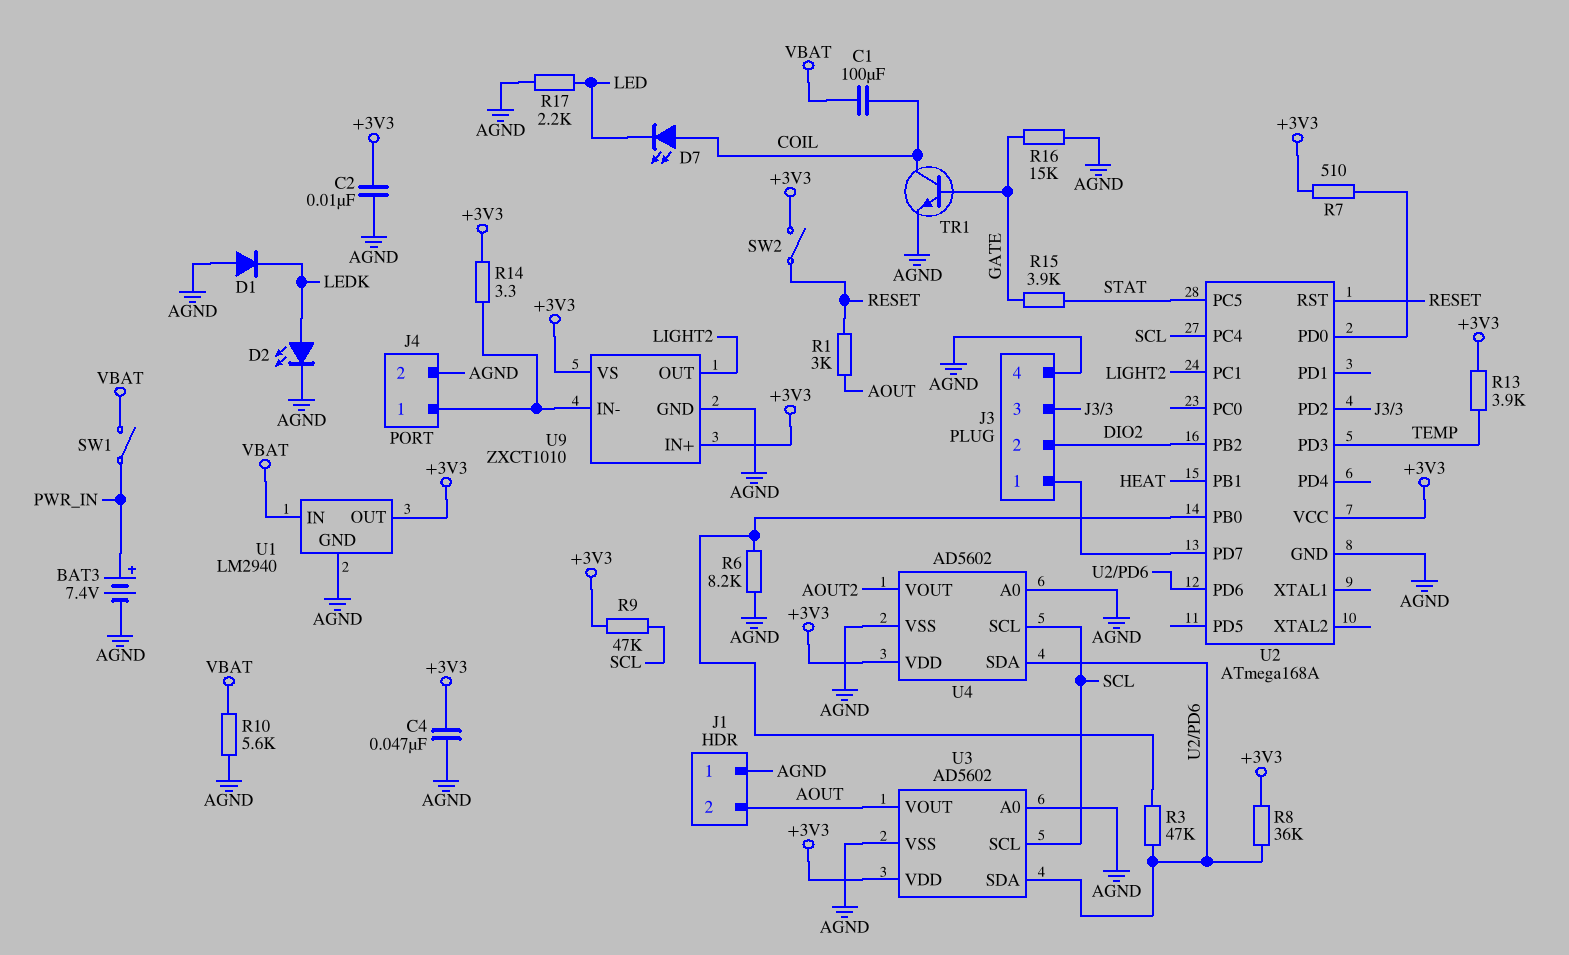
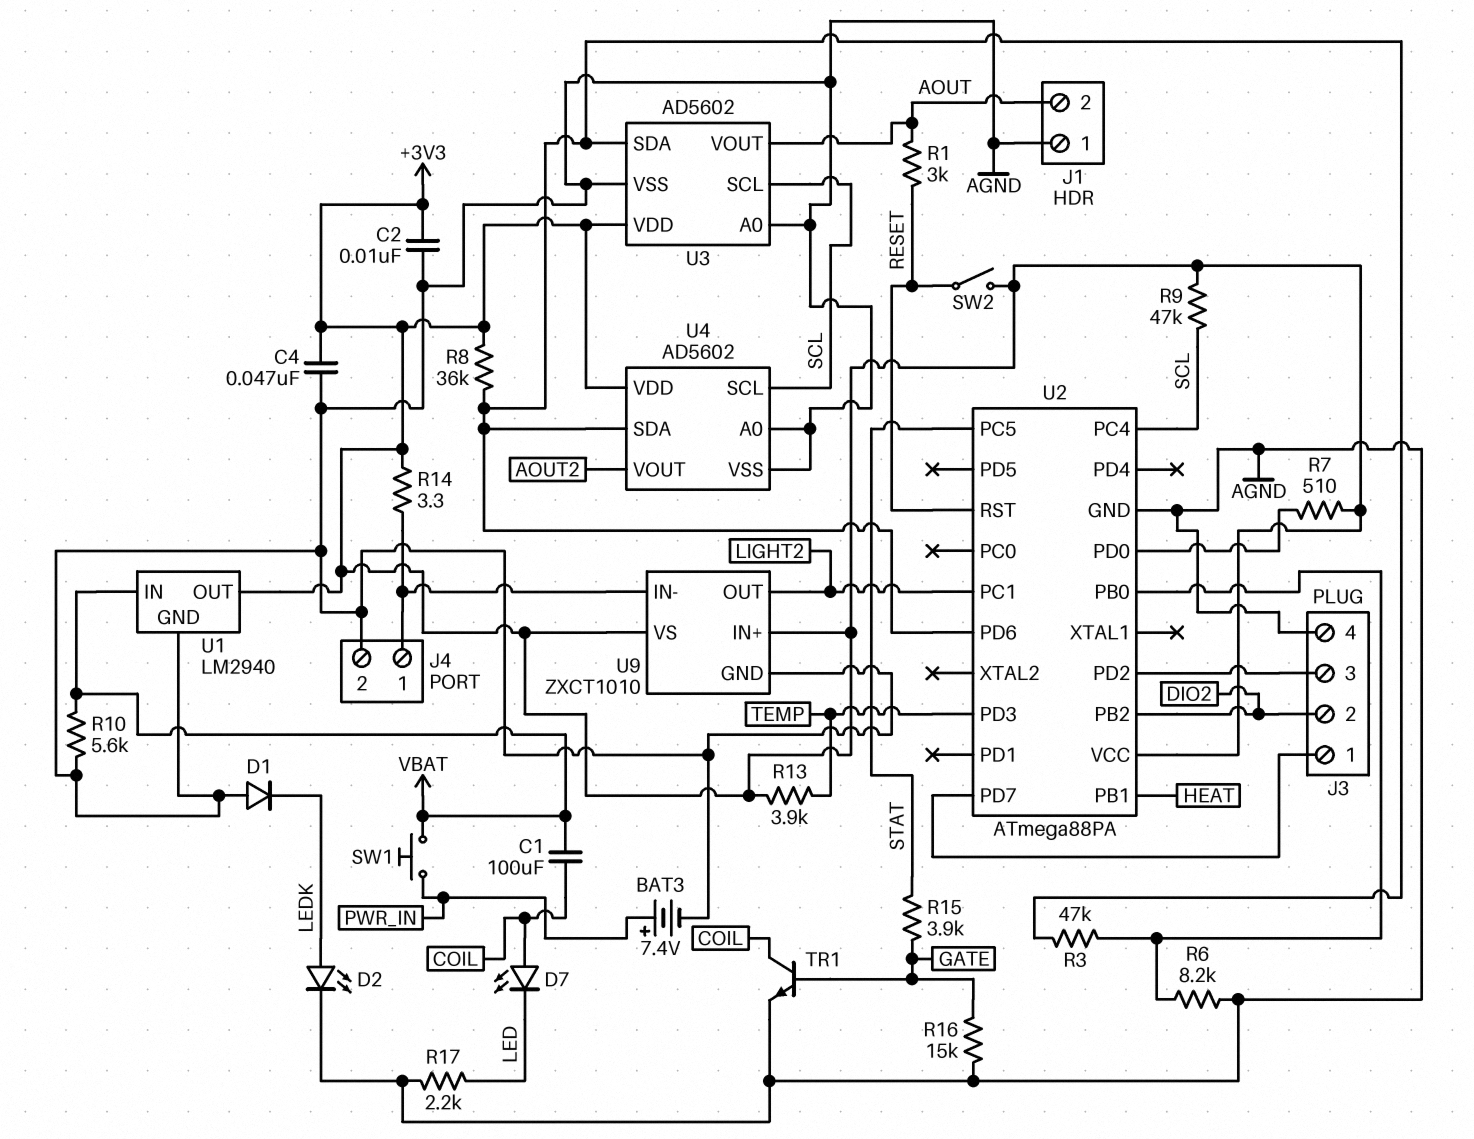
SW1: switch (PWR_IN, VBAT) -> button (PWR_IN, VBAT)
U2: ATmega168A -> ATmega88PA

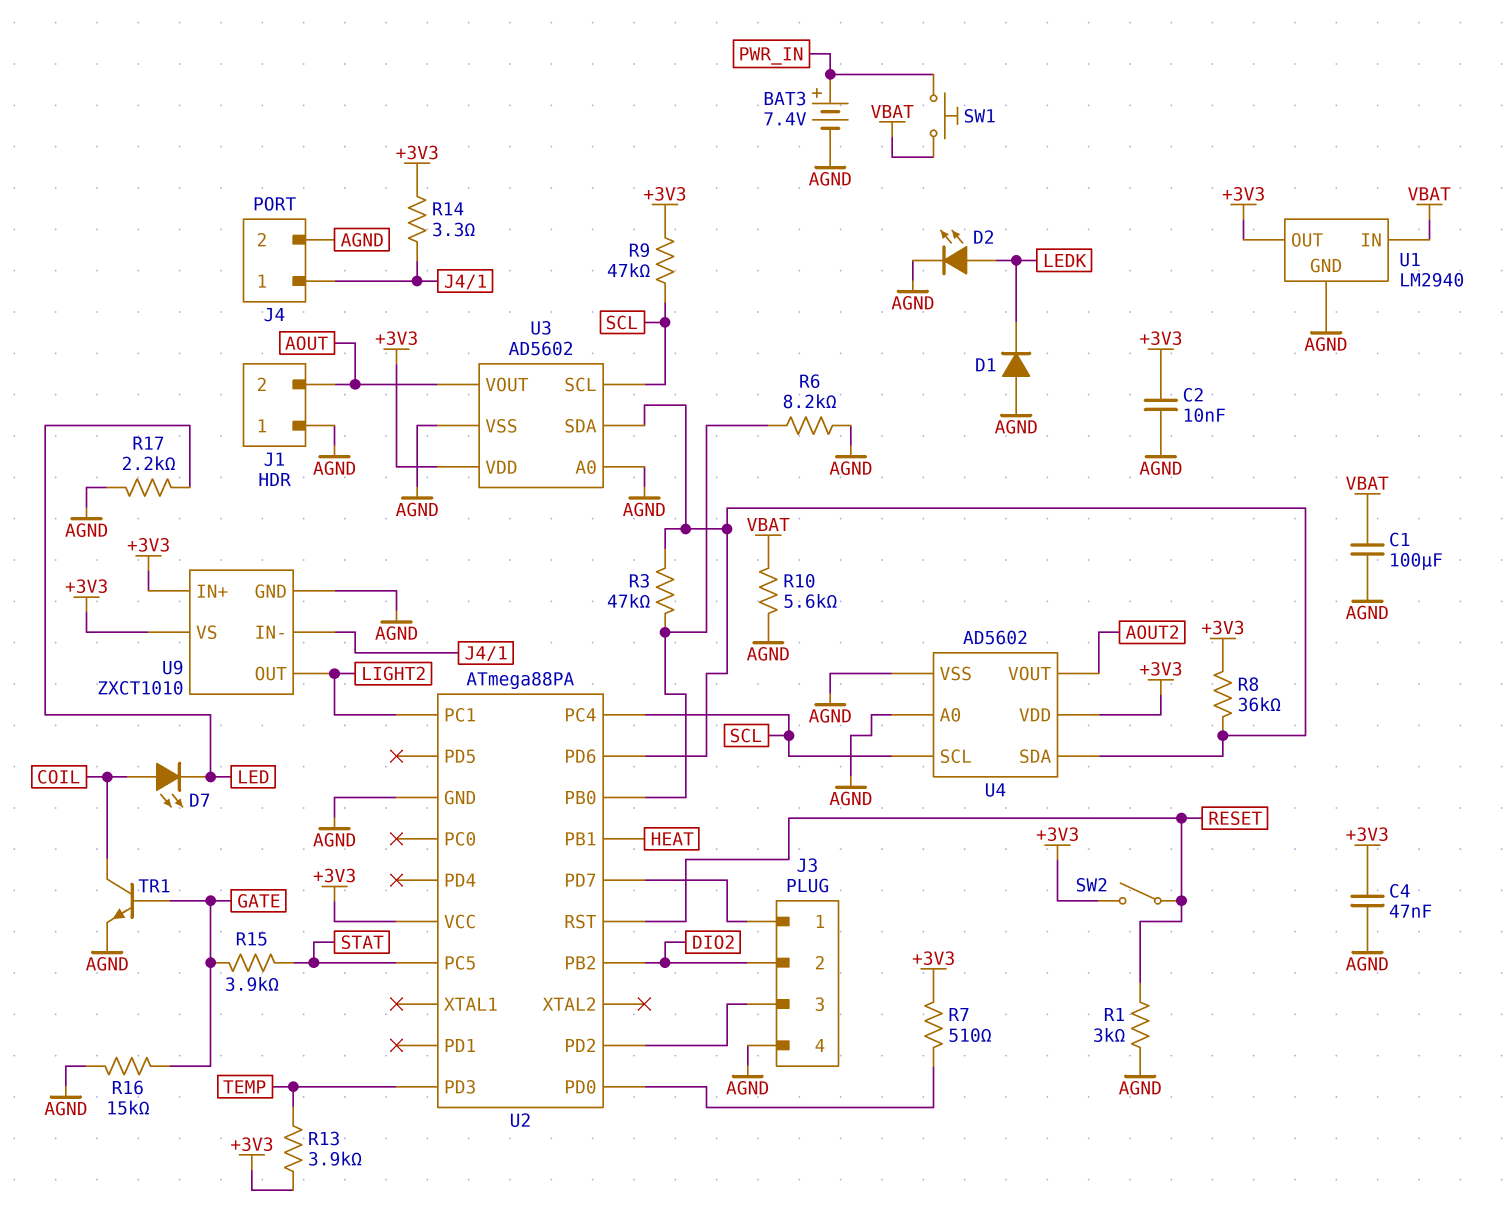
C1: 100uF (COIL, VBAT) -> 100uF (AGND, VBAT)
R1: 3k (AOUT, RESET) -> 3k (AGND, RESET)

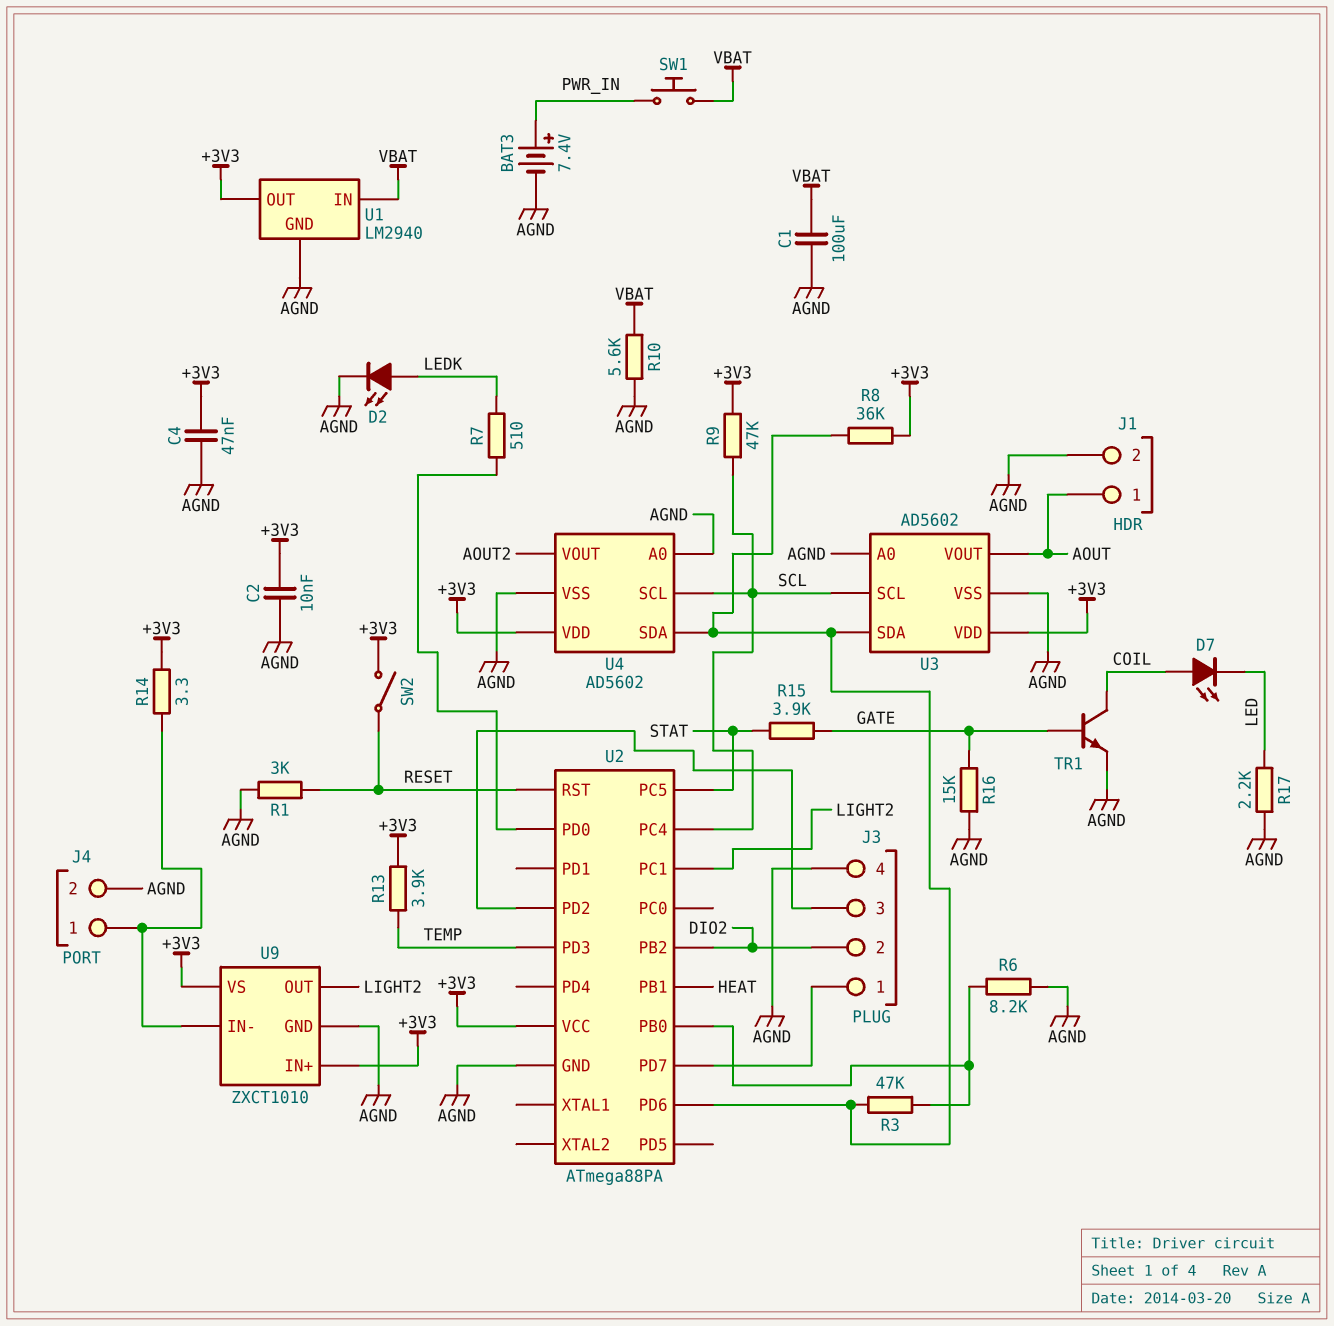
D1: diode (A AGND, K LEDK) -> none
J1 pin 1: AGND -> AOUT
J1 pin 2: AOUT -> AGND
R7: 510 (+3V3, U2/PD0) -> 510 (LEDK, U2/PD0)

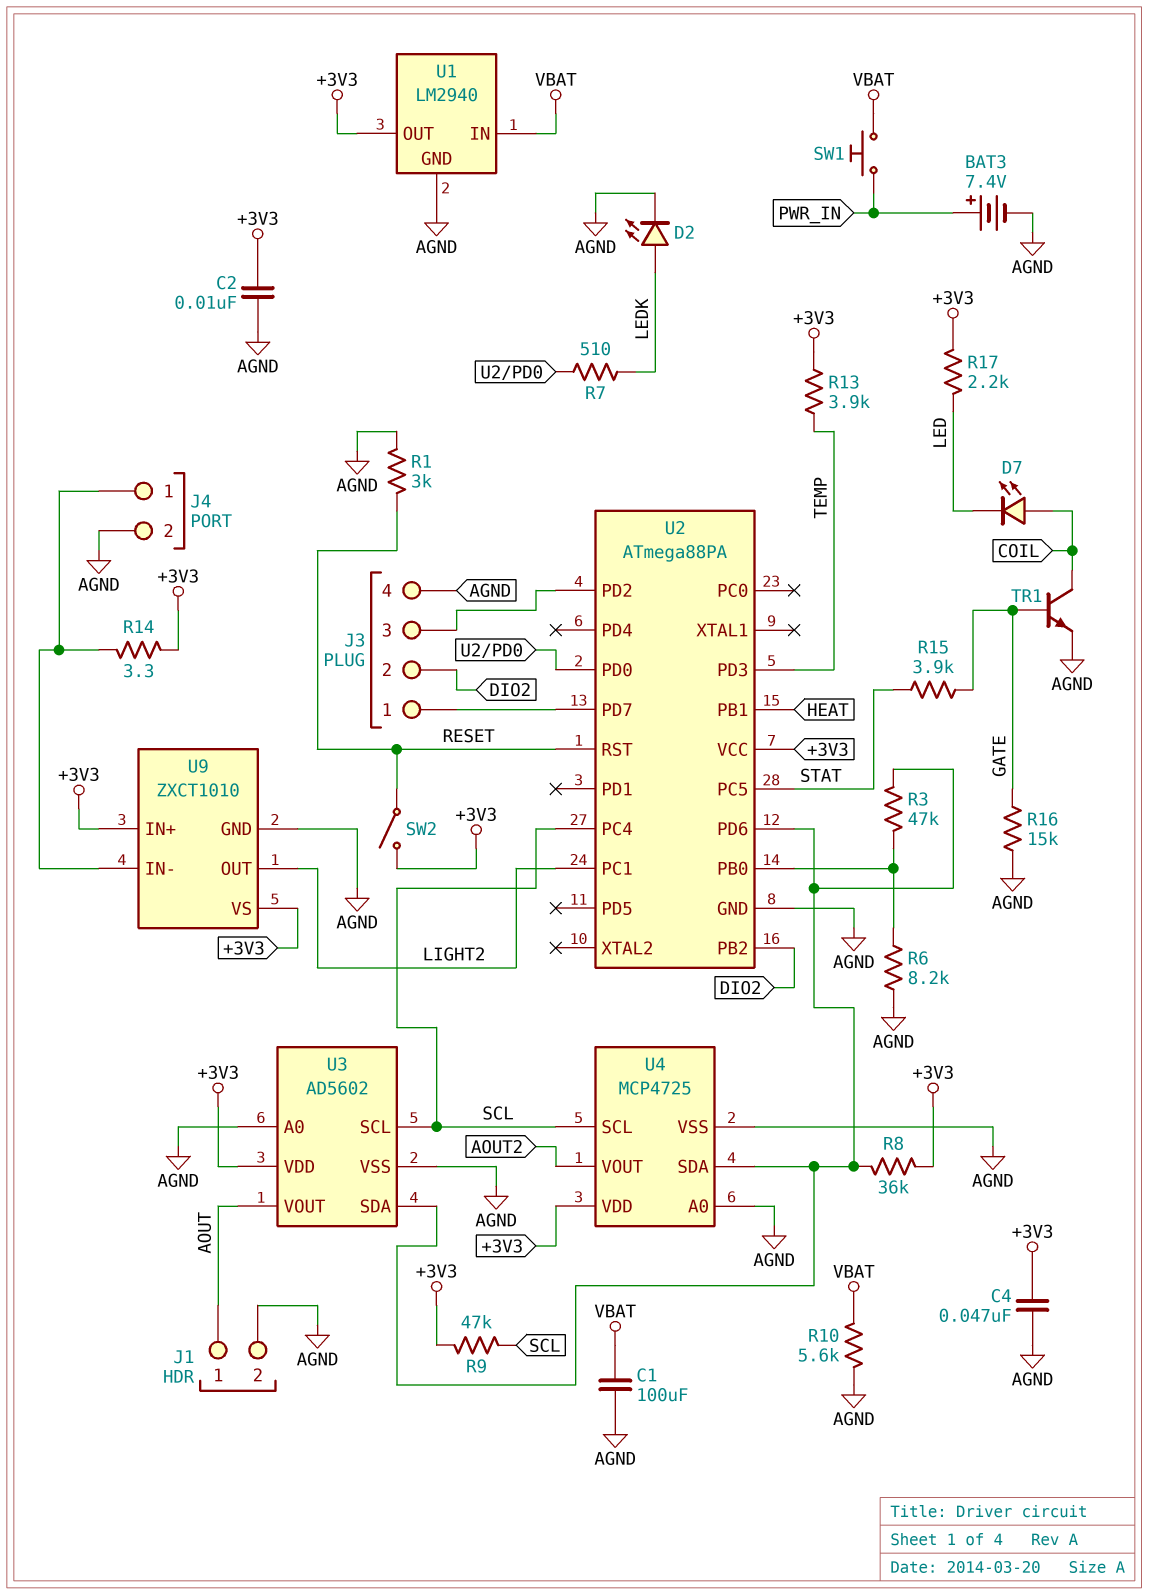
R17: 2.2k (AGND, LED) -> 2.2k (+3V3, LED)
U4: AD5602 -> MCP4725

